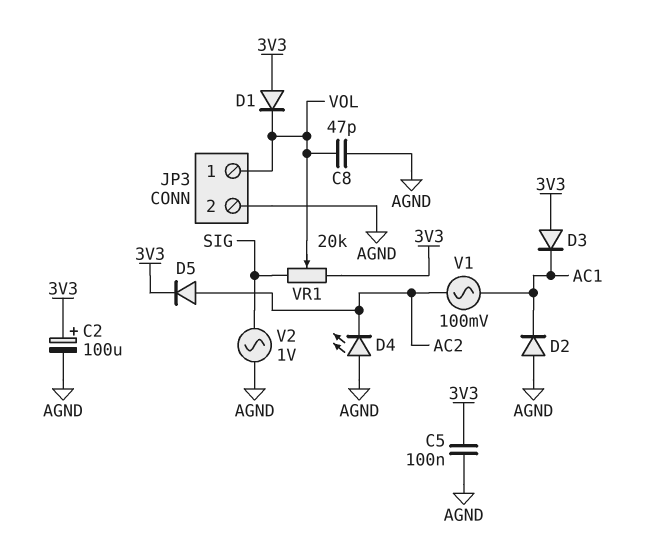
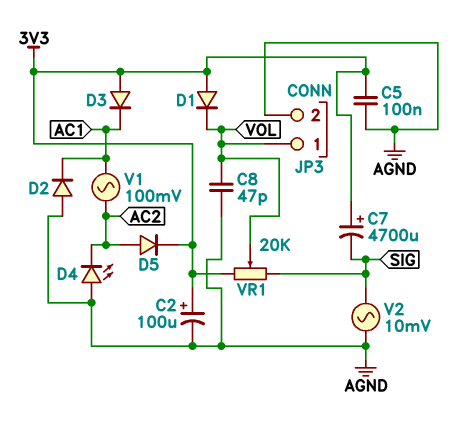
C7: none -> 4700uF (plus 3V3, minus SIG)
V2: AC 1V (AGND, SIG) -> AC 10mV (AGND, SIG)

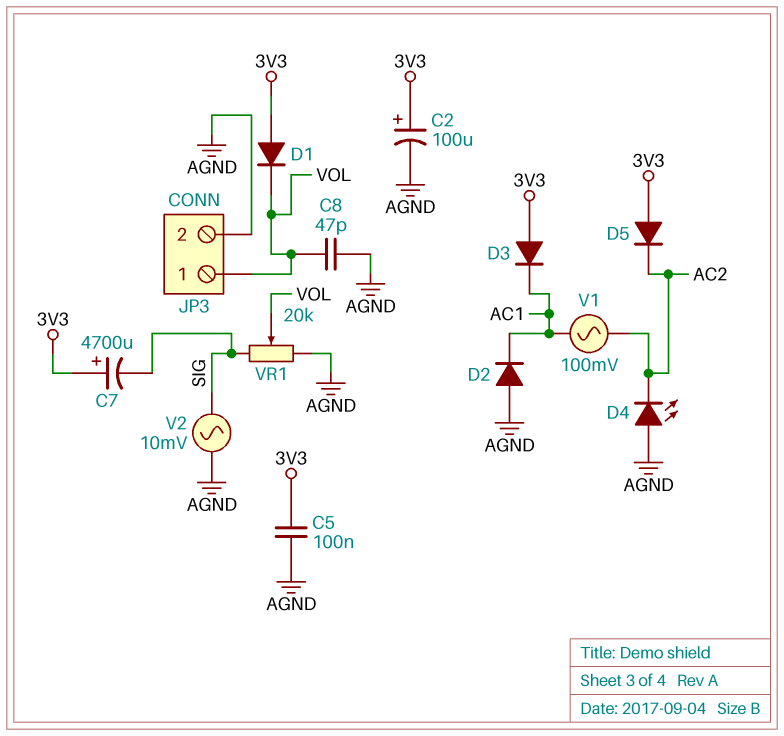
D5: diode (A AC2, K 3V3) -> diode (A 3V3, K AC2)
VR1: 20k (3V3, SIG, wiper VOL) -> 20k (AGND, SIG, wiper VOL)

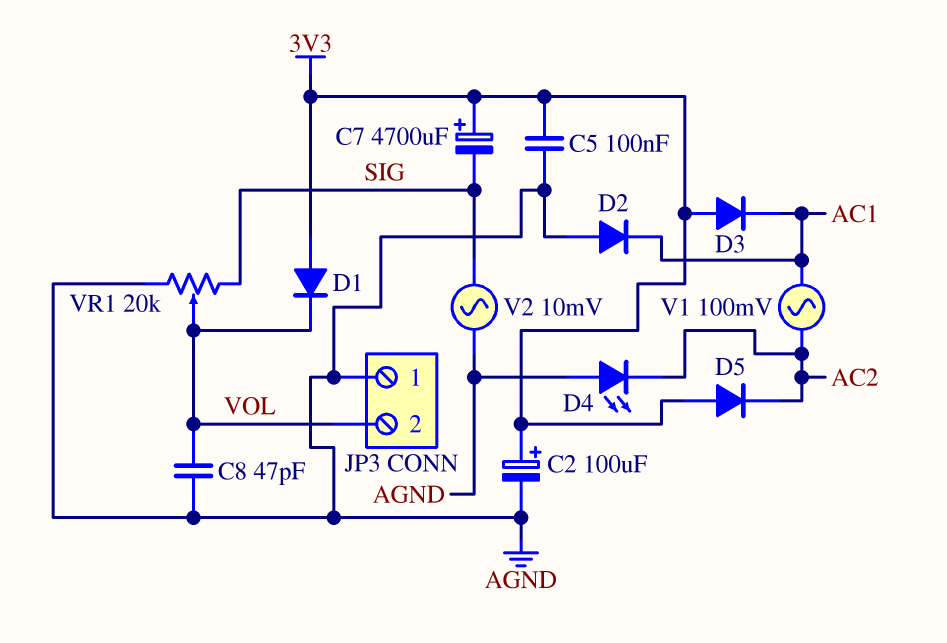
JP3 pin 1: VOL -> AGND
JP3 pin 2: AGND -> VOL

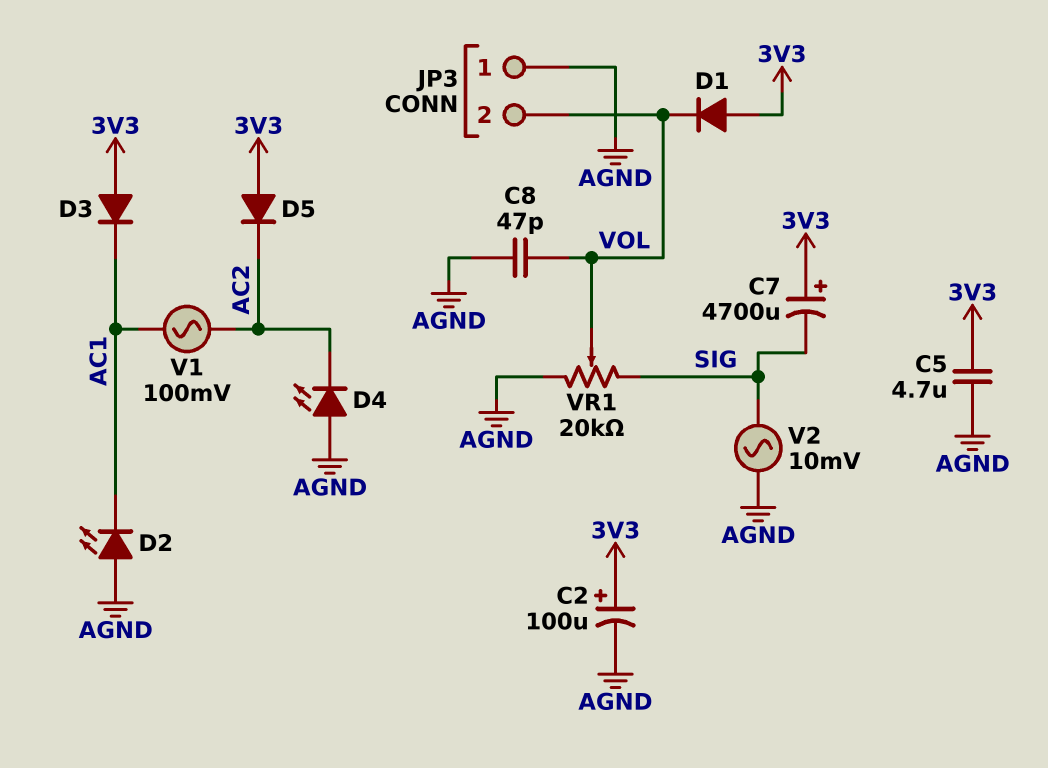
C5: 100nF (3V3, AGND) -> 4.7uF (3V3, AGND)
D2: diode (A AGND, K AC1) -> LED (A AGND, K AC1)

